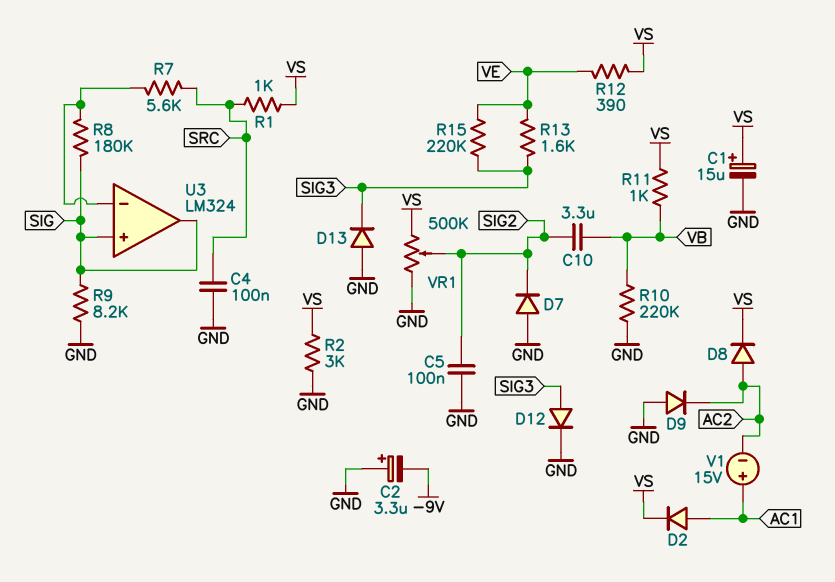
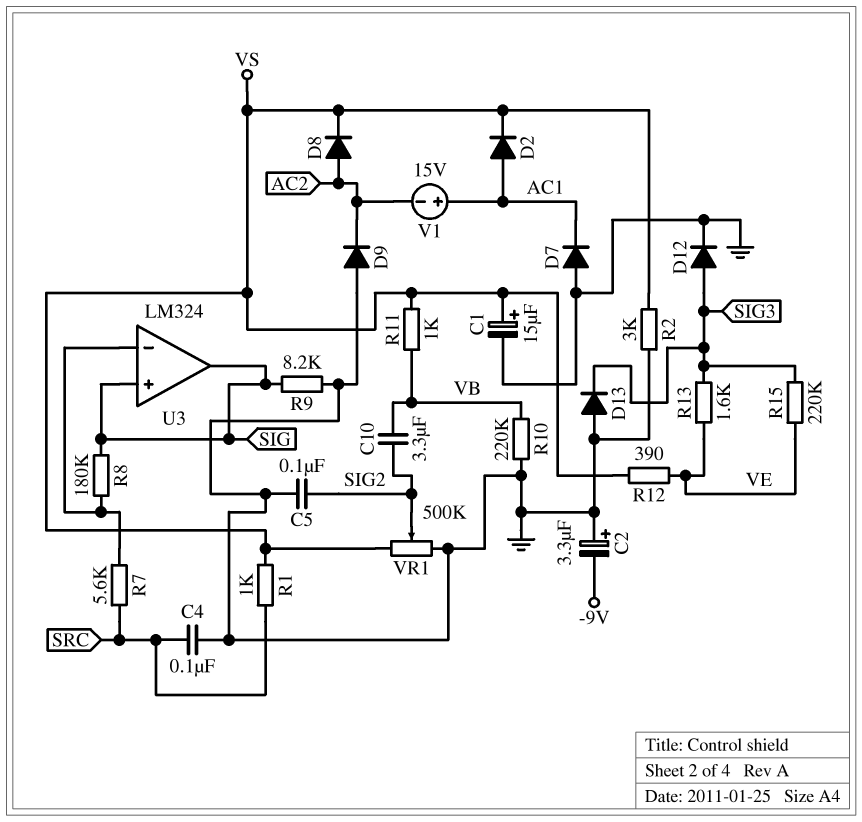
D7: diode (A GND, K SIG2) -> diode (A GND, K AC1)

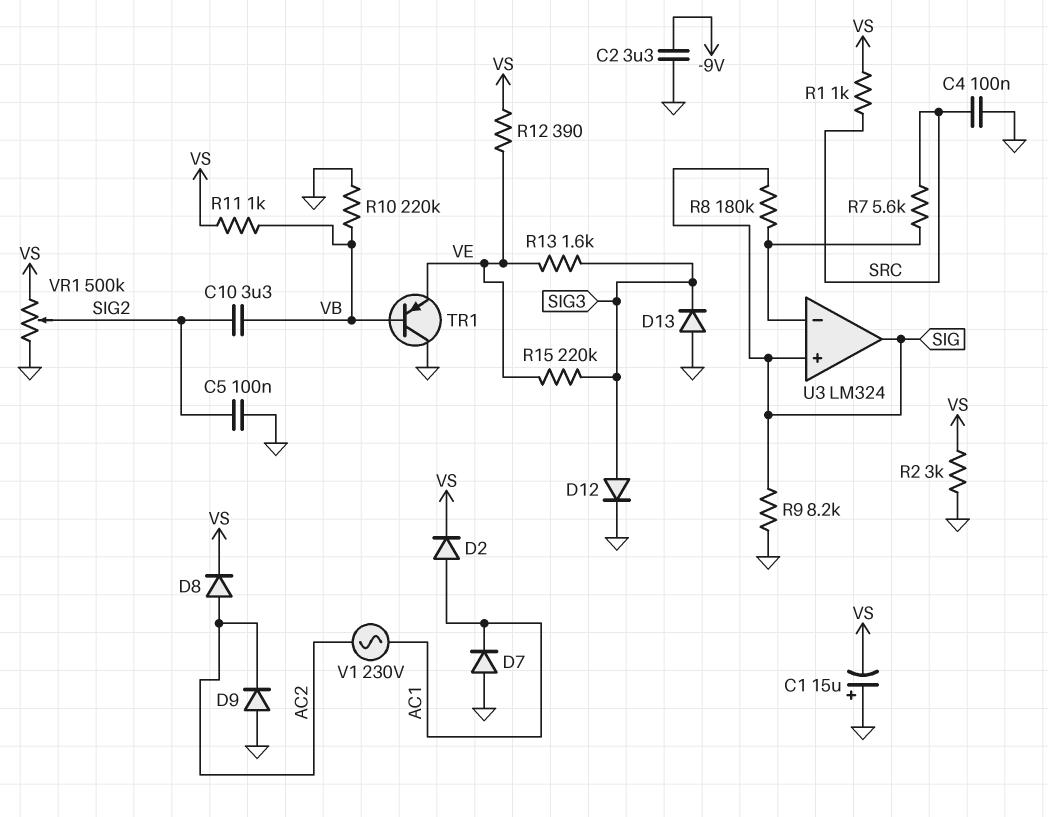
C1: 15uF (plus VS, minus GND) -> 15uF (plus GND, minus VS)
C2: 3.3uF (plus GND, minus -9V) -> 3.3uF (-9V, GND)
TR1: none -> PNP (B VB, C GND, E VE)
V1: 15V (plus AC1, minus AC2) -> AC 230V (AC1, AC2)

